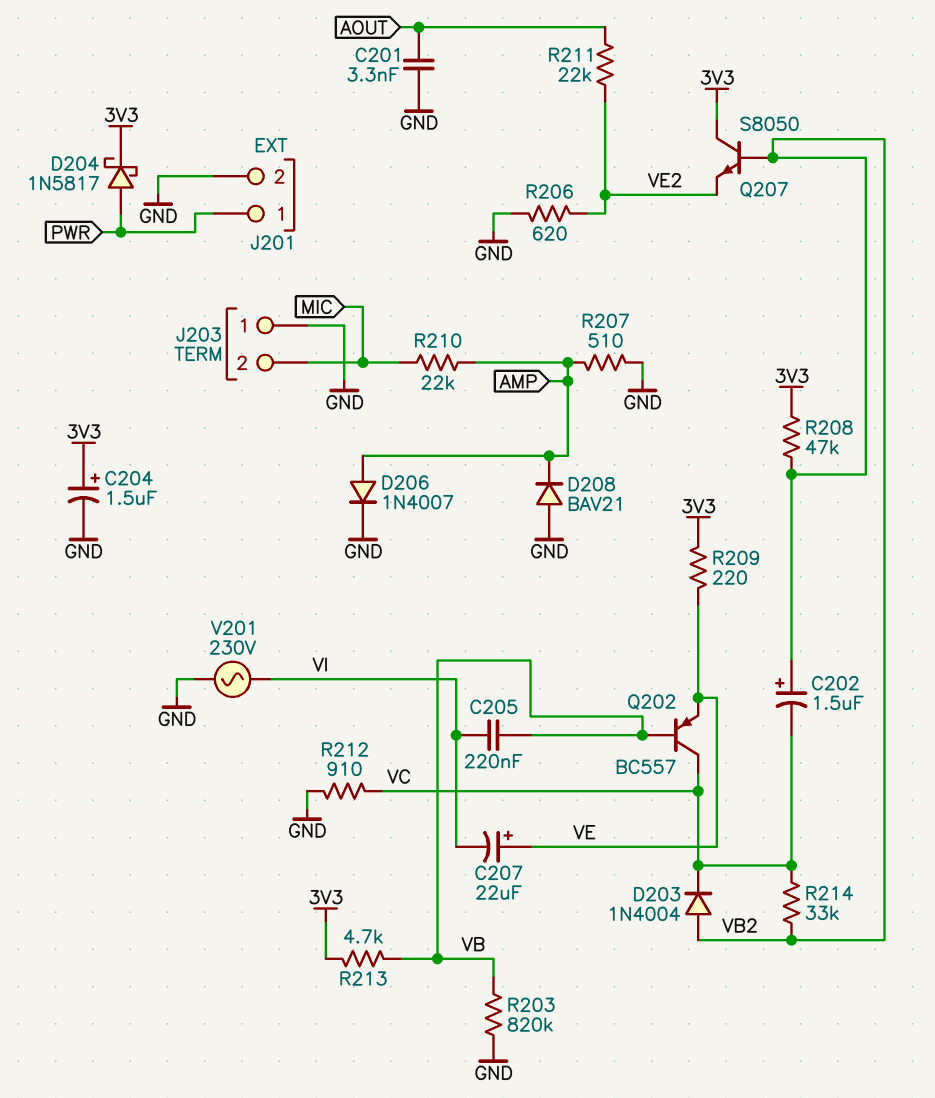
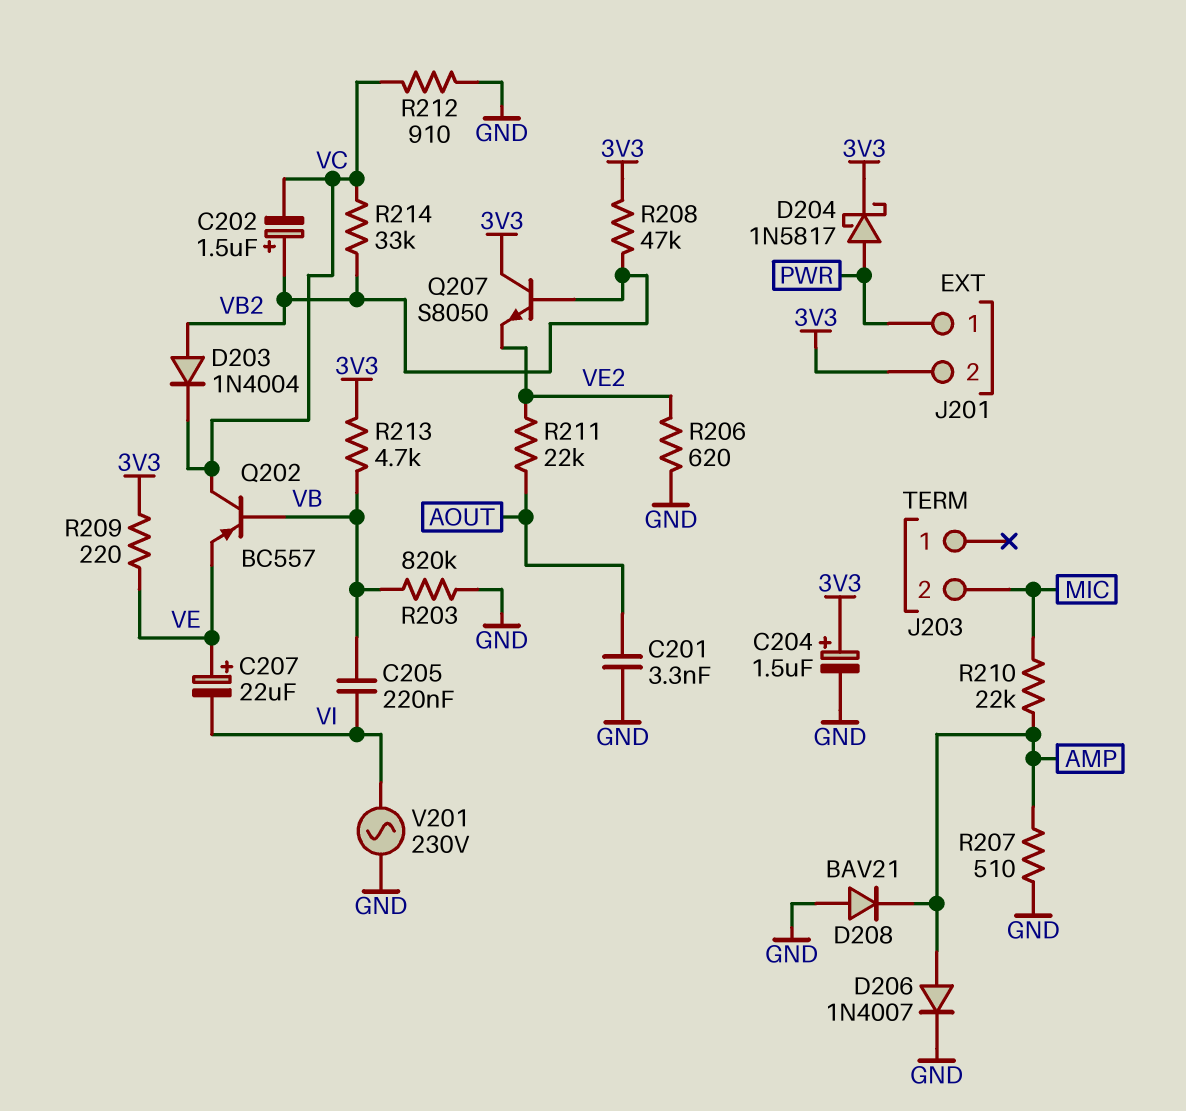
J201 pin 2: GND -> 3V3
J203 pin 1: GND -> none

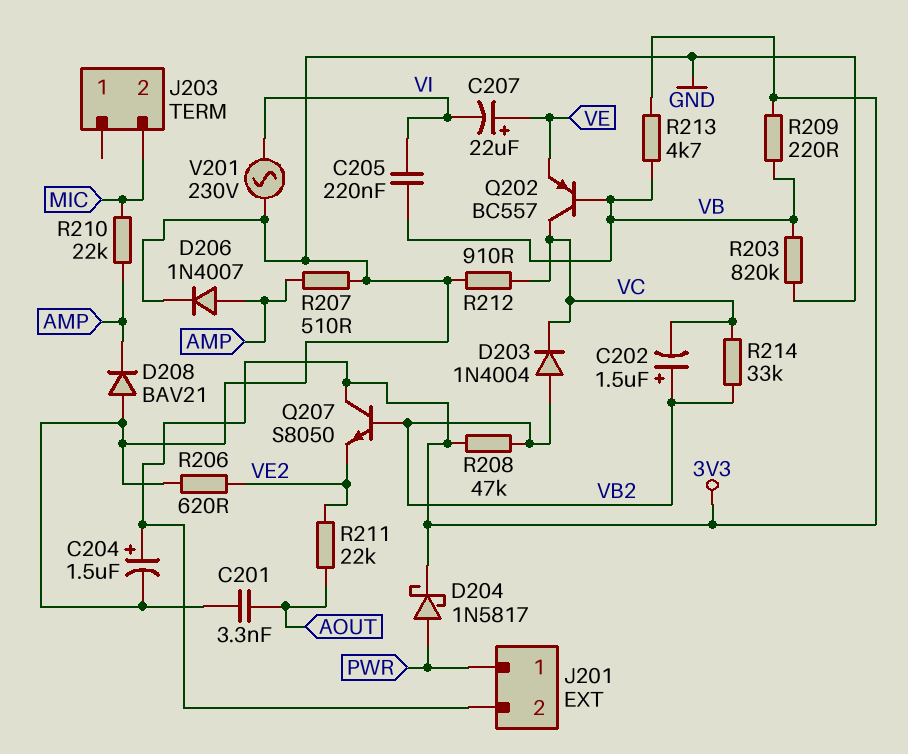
R209: 220 (3V3, VE) -> 220 (3V3, VB)

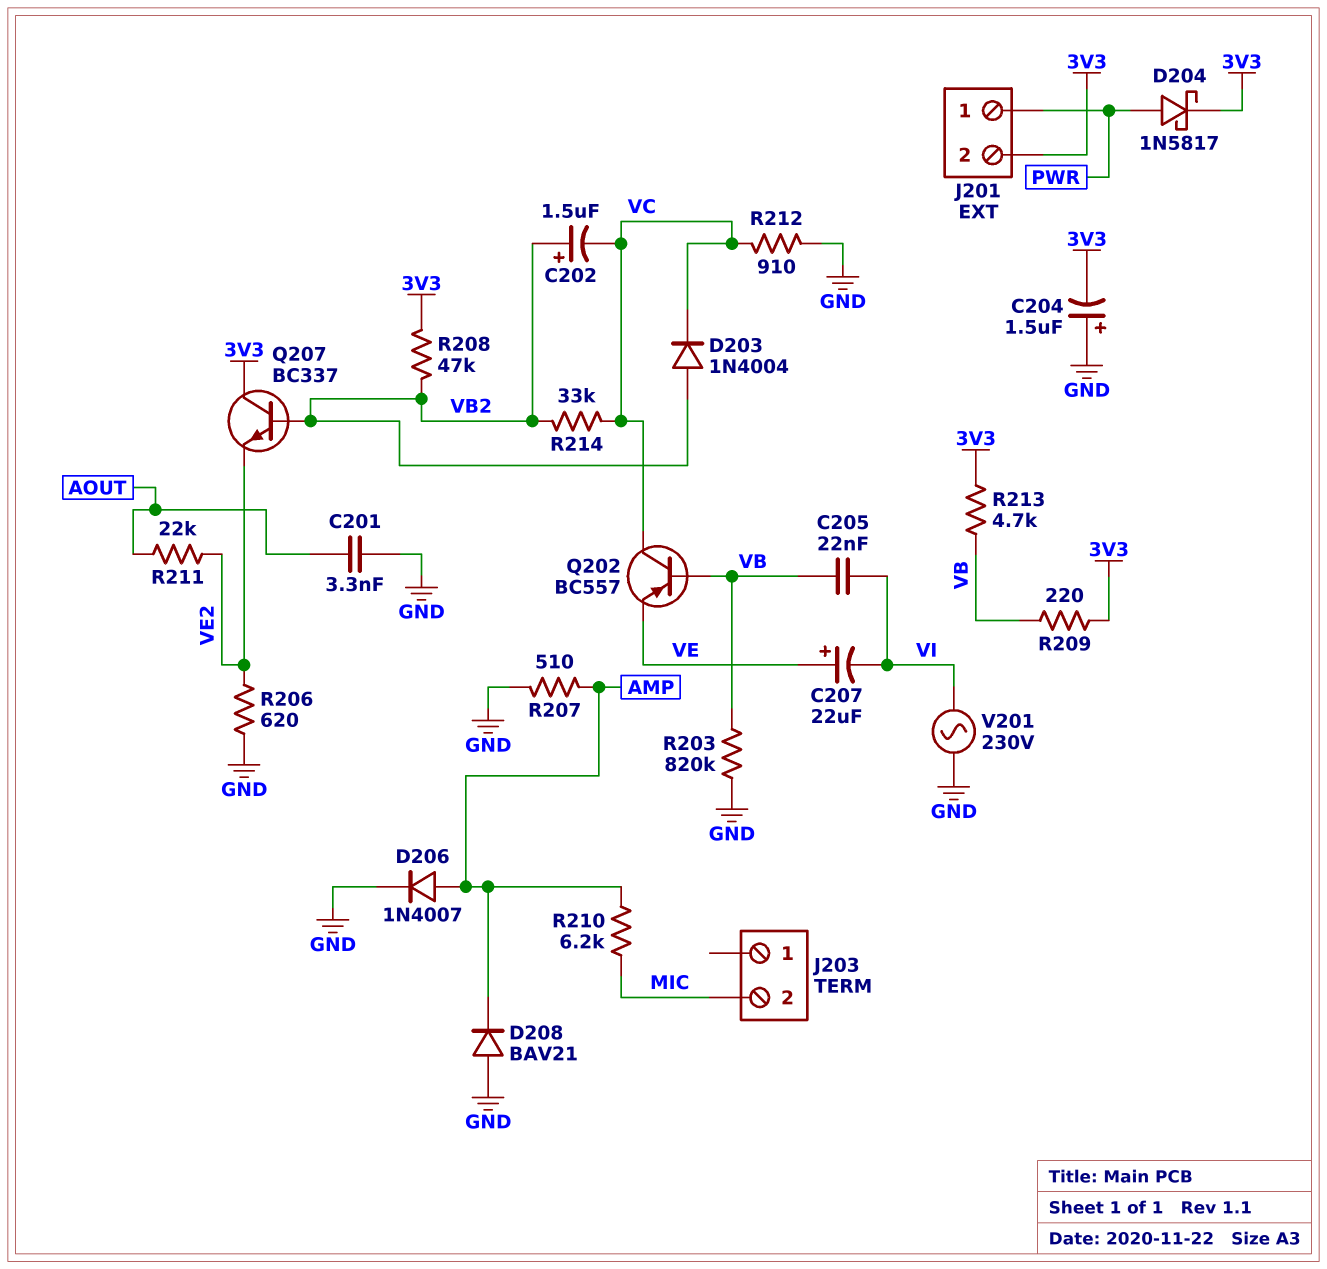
C204: 1.5uF (plus 3V3, minus GND) -> 1.5uF (plus GND, minus 3V3)
C205: 220nF (VB, VI) -> 22nF (VB, VI)
Q207: NPN S8050 (B VB2, C 3V3, E VE2) -> NPN BC337 (B VB2, C 3V3, E VE2)
R210: 22k (AMP, MIC) -> 6.2k (AMP, MIC)

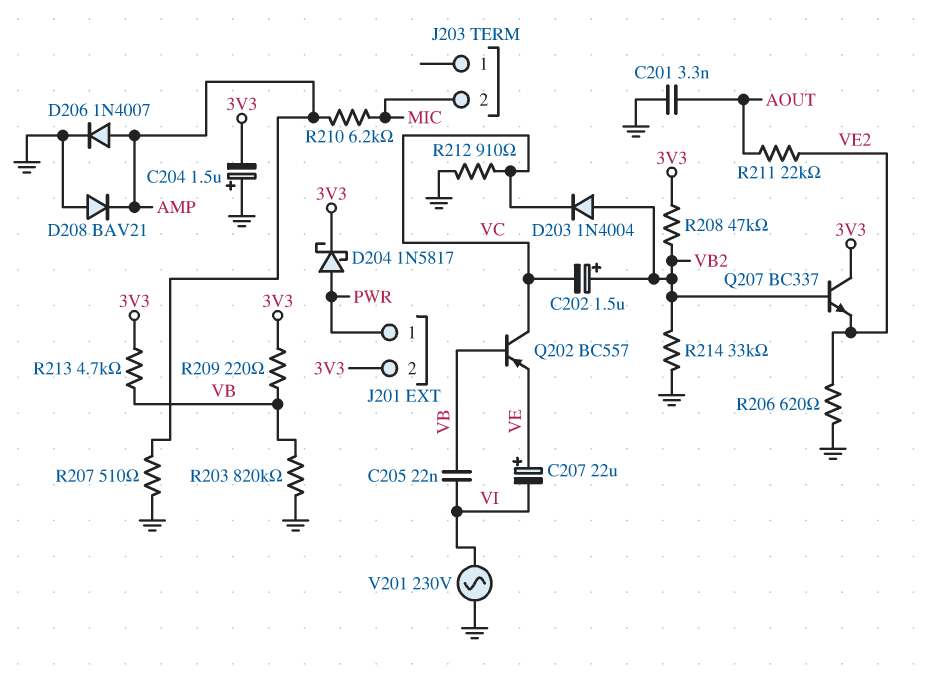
R214: 33k (VB2, VC) -> 33k (GND, VB2)

